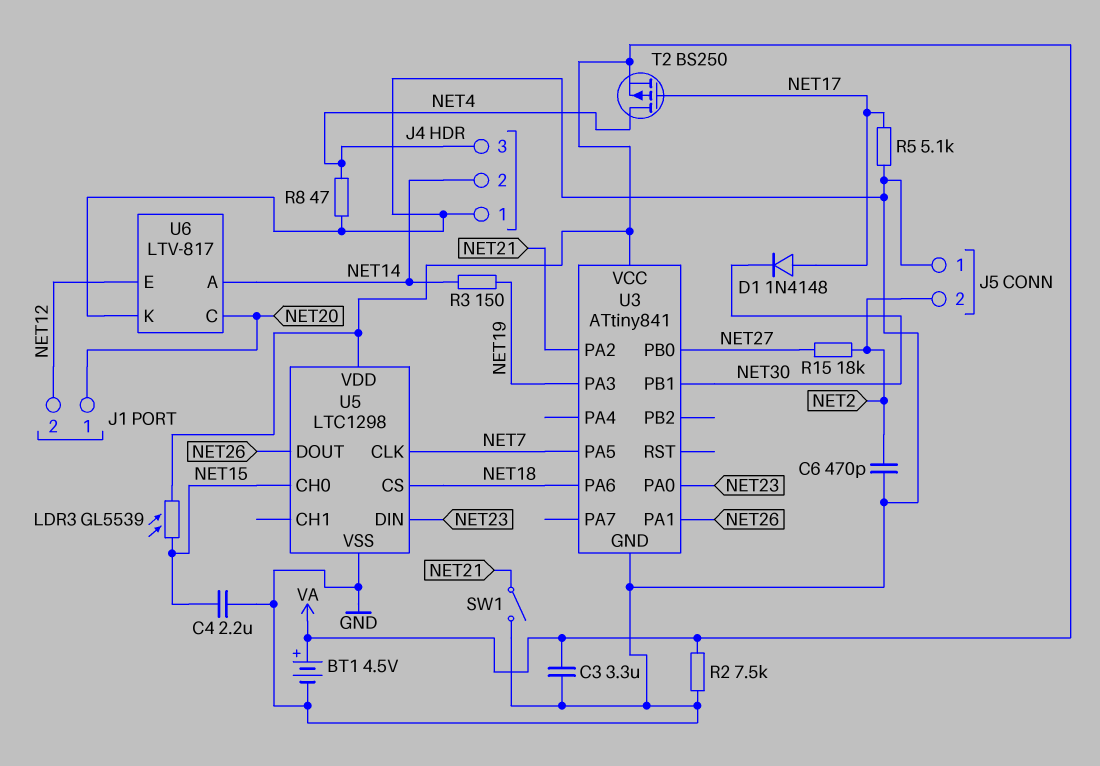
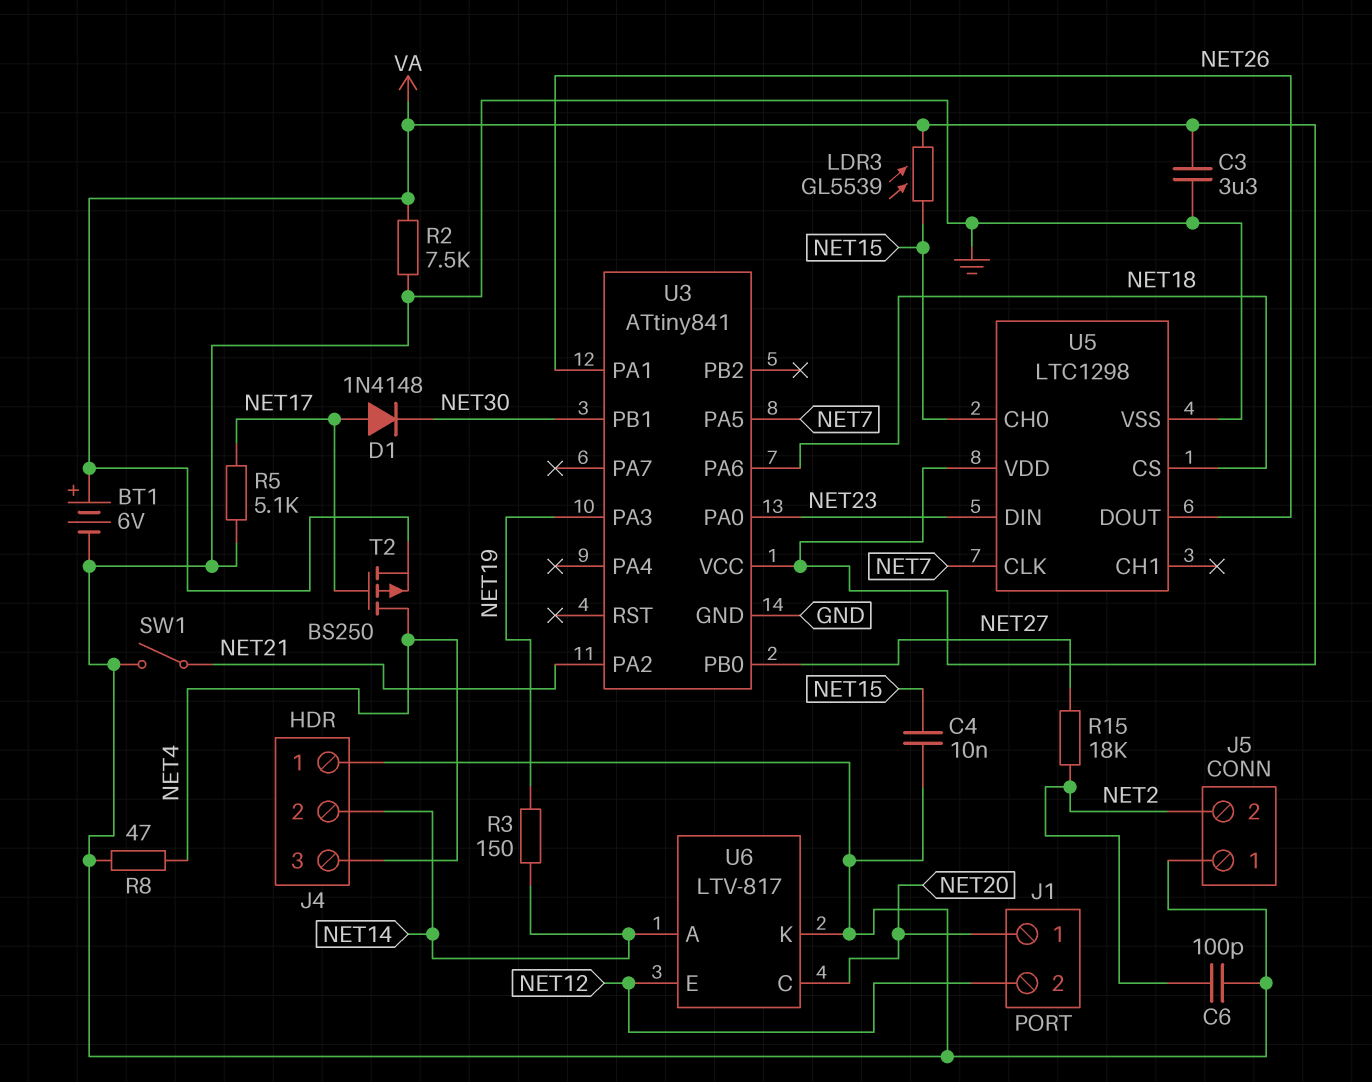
BT1: 4.5V (plus VA, minus GND) -> 6V (plus VA, minus GND)
C4: 2.2uF (GND, NET15) -> 10nF (GND, NET15)
C6: 470pF (GND, NET2) -> 100pF (GND, NET2)

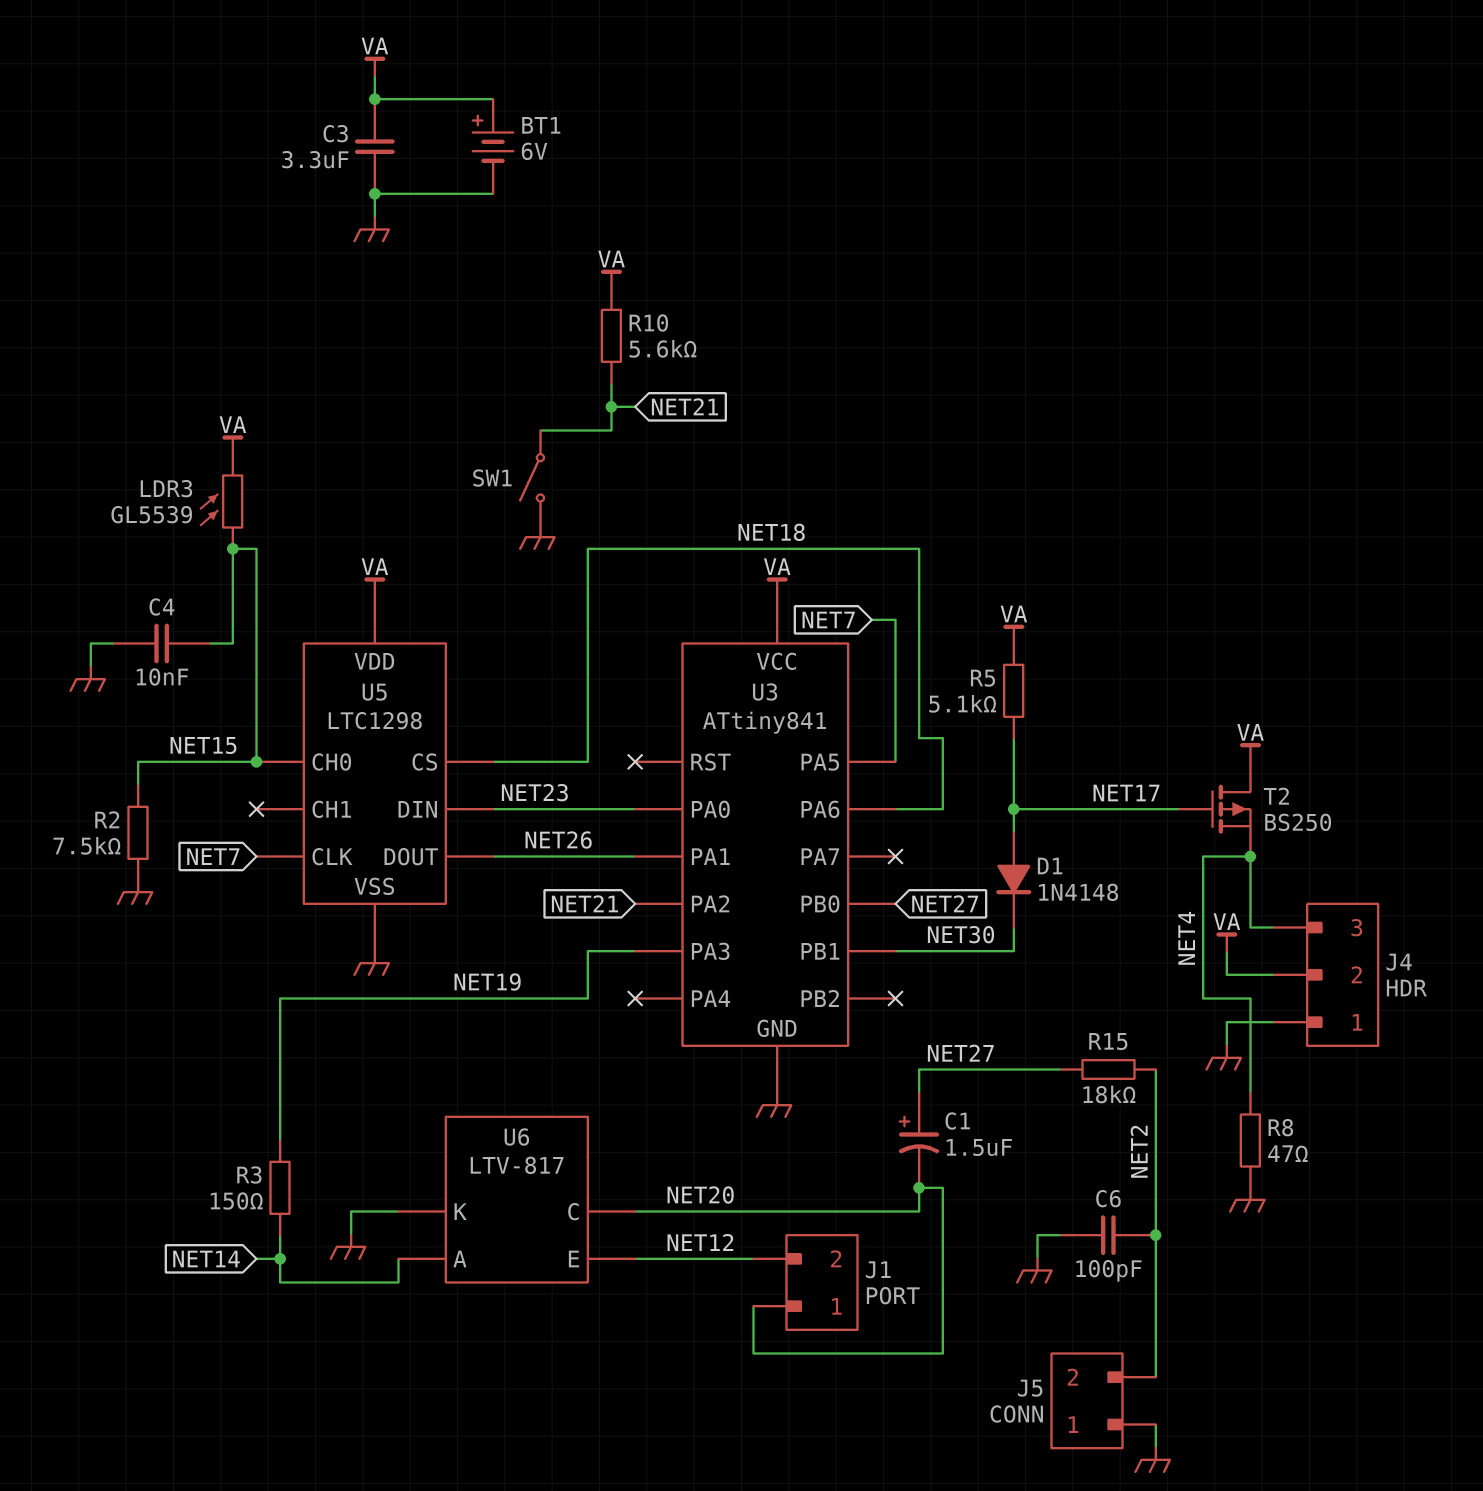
C1: none -> 1.5uF (plus NET27, minus NET20)
J4 pin 2: NET14 -> VA
R2: 7.5k (GND, VA) -> 7.5k (GND, NET15)
R5: 5.1k (GND, NET17) -> 5.1k (NET17, VA)
R10: none -> 5.6k (NET21, VA)
T2: PMOS BS250 (G NET17, D NET4, S VA) -> PMOS BS250 (G NET17, D VA, S NET4)

